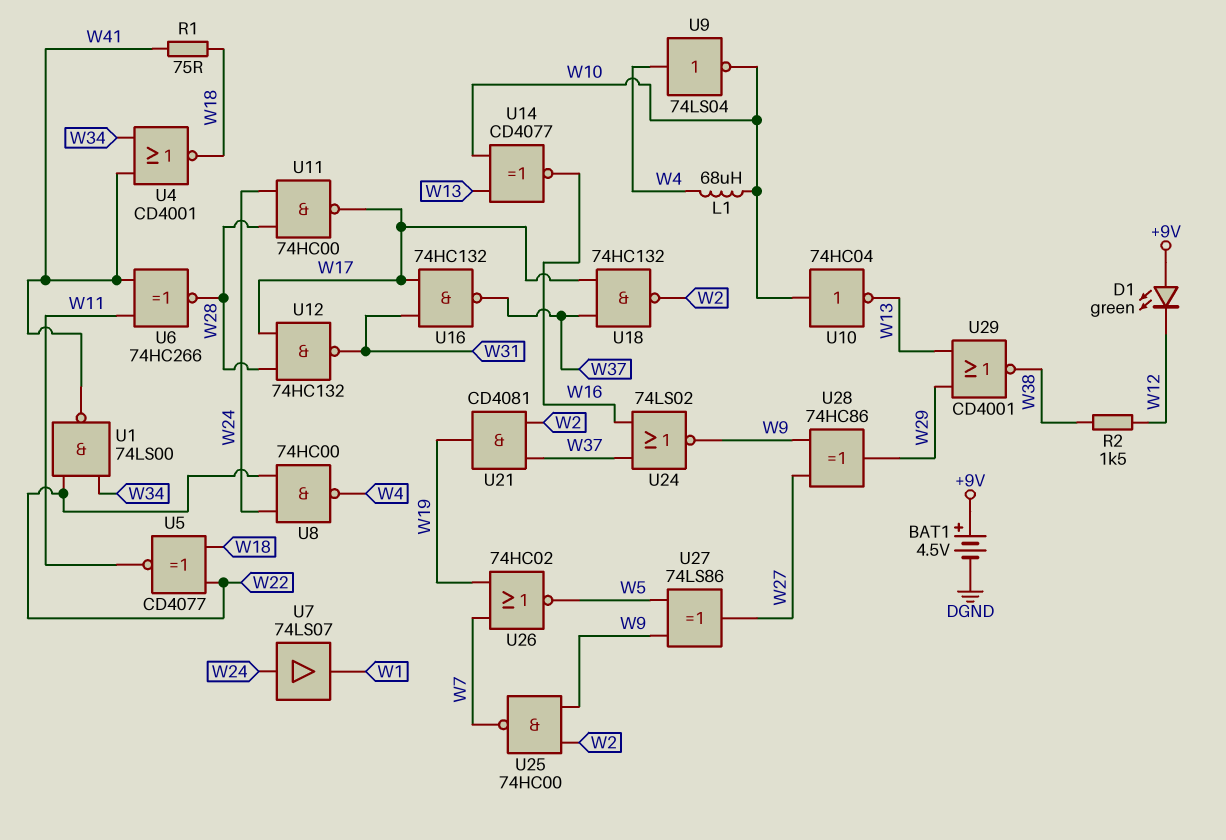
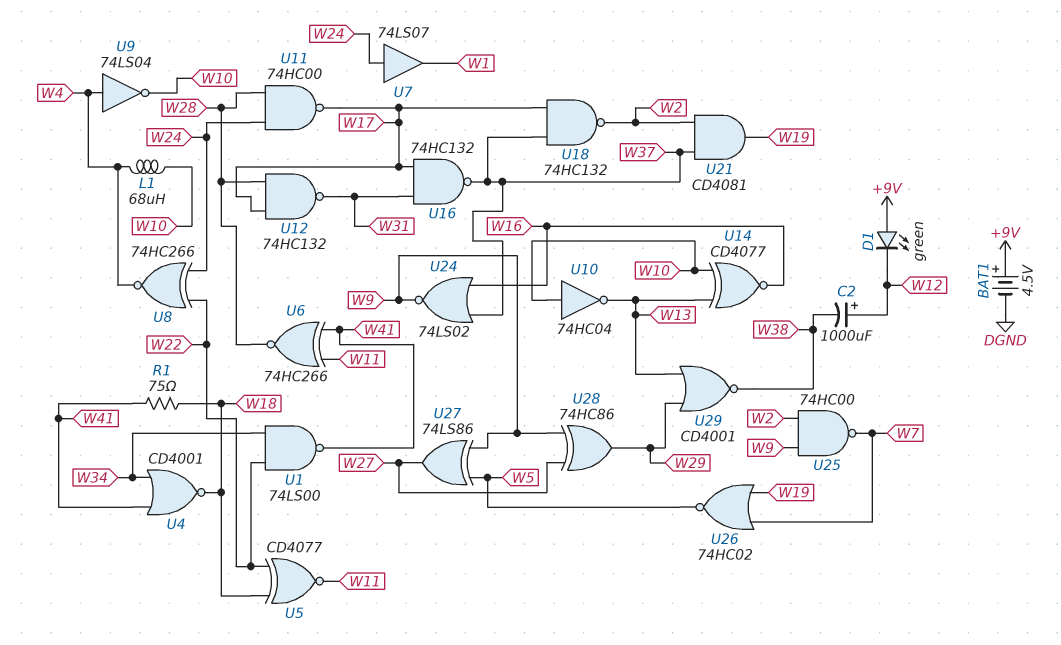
C2: none -> 1000uF (plus W12, minus W38)
R2: 1.5k (W12, W38) -> none
U8: NAND 74HC00 (in W22, in W24, out W4) -> XNOR 74HC266 (in W22, in W24, out W4)

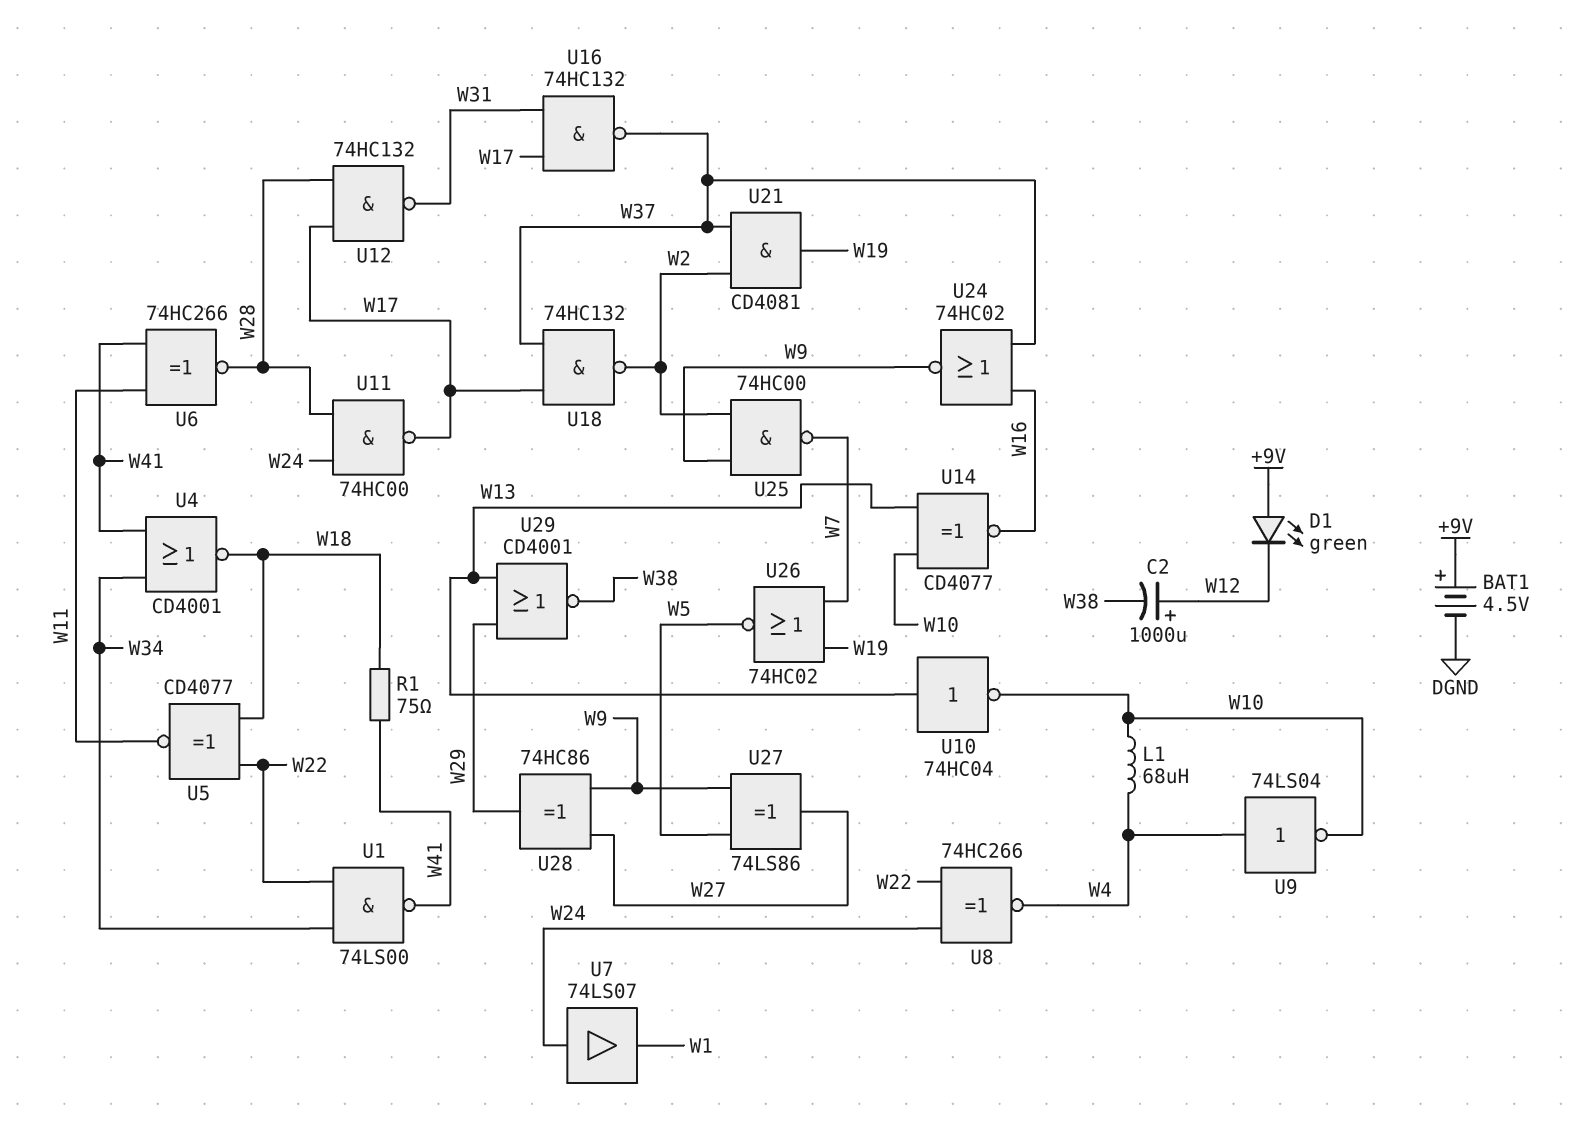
U10: NOT 74HC04 (in W10, out W13) -> NOT 74HC04 (in W13, out W10)
U24: NOR 74LS02 (in W16, in W37, out W9) -> NOR 74HC02 (in W16, in W37, out W9)

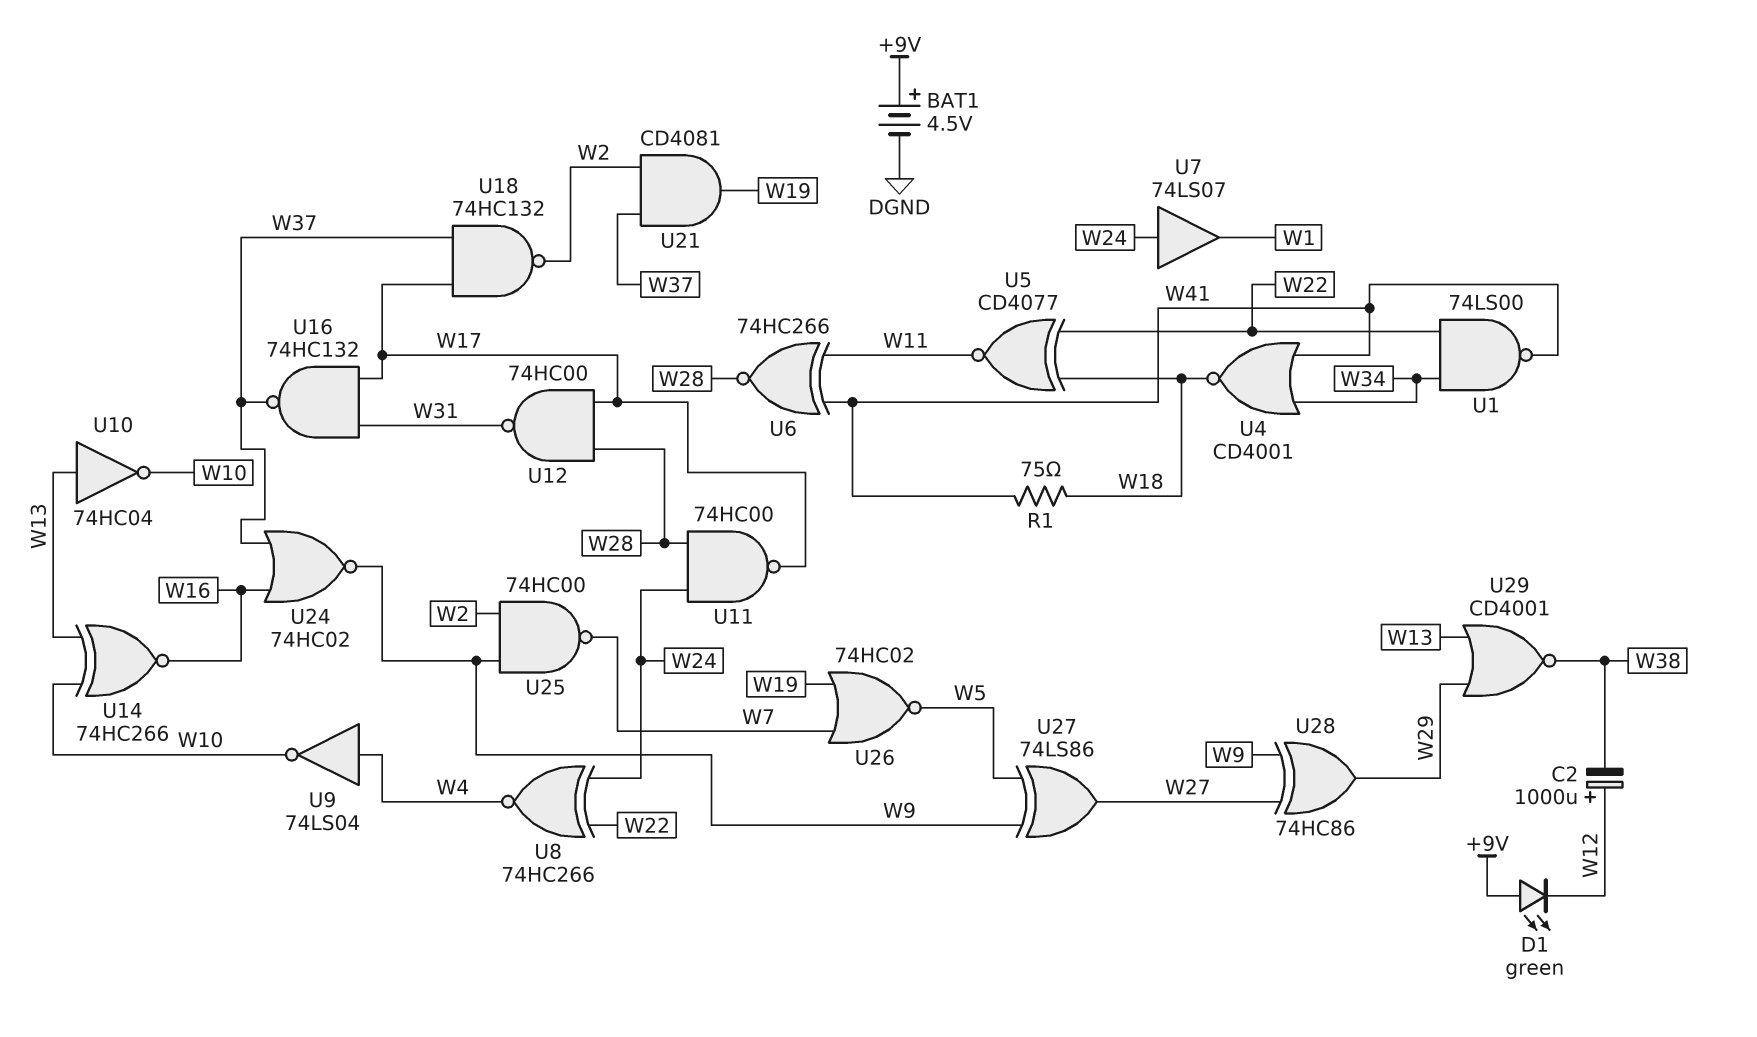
L1: 68uH (W4, W10) -> none
U12: NAND 74HC132 (in W17, in W28, out W31) -> NAND 74HC00 (in W17, in W28, out W31)
U14: XNOR CD4077 (in W10, in W13, out W16) -> XNOR 74HC266 (in W10, in W13, out W16)

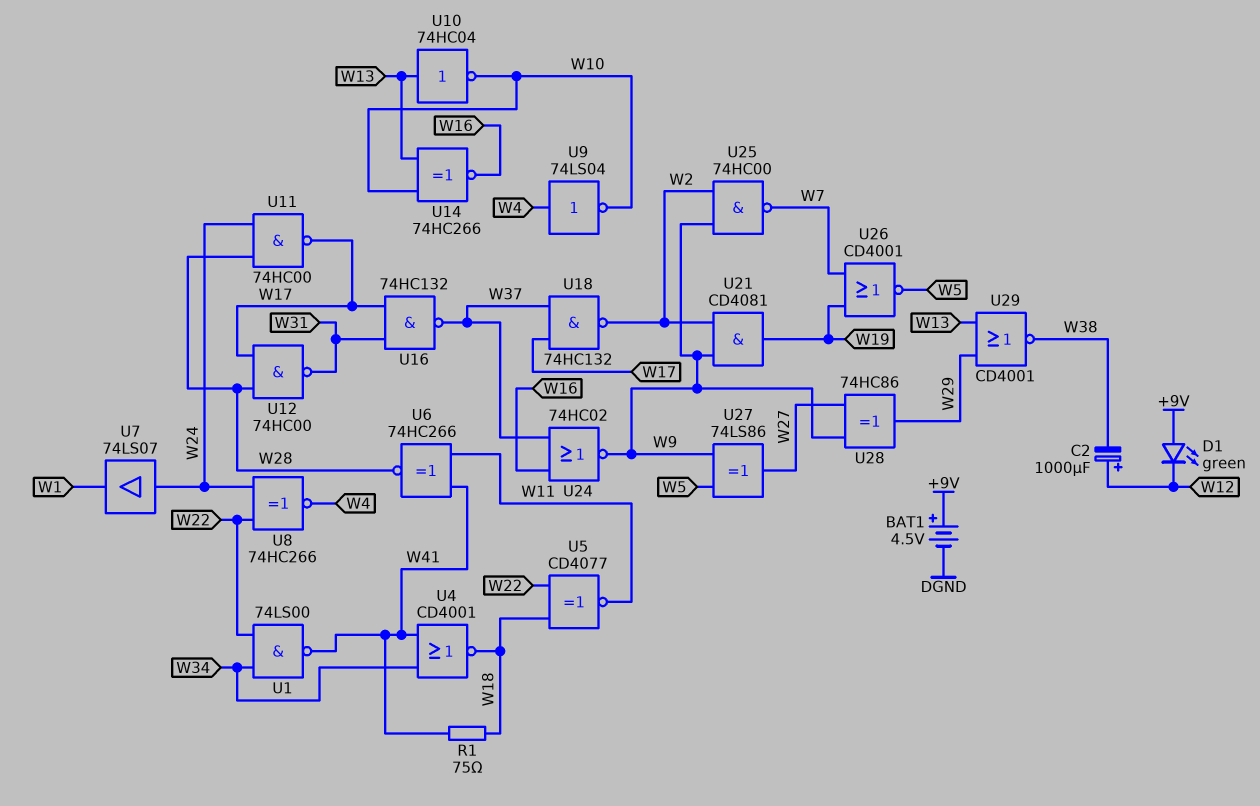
U21: AND CD4081 (in W2, in W37, out W19) -> AND CD4081 (in W2, in W9, out W19)
U26: NOR 74HC02 (in W7, in W19, out W5) -> NOR CD4001 (in W7, in W19, out W5)

